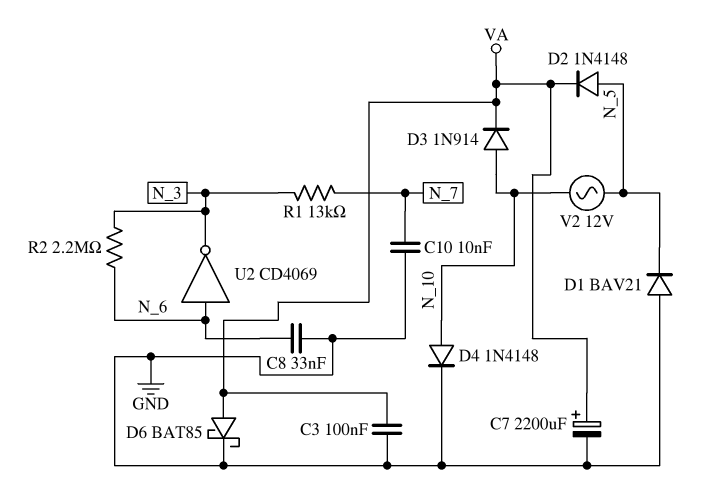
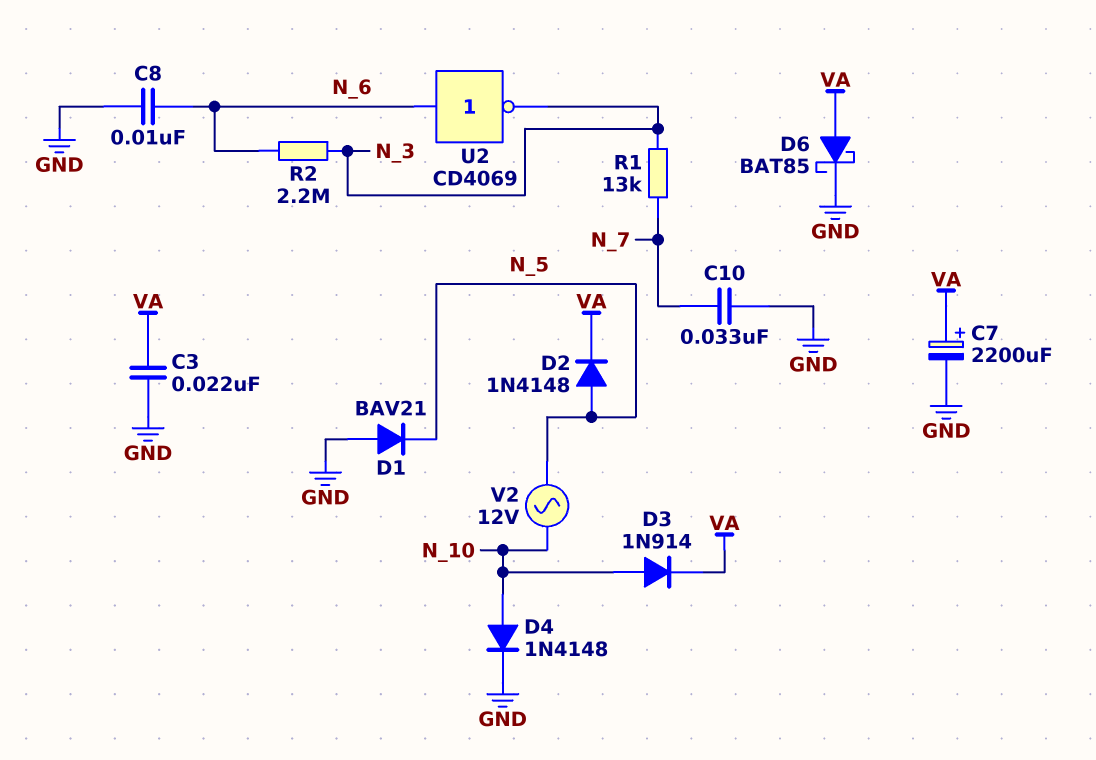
C3: 100nF (GND, VA) -> 22nF (GND, VA)
C8: 33nF (GND, N_6) -> 10nF (GND, N_6)
C10: 10nF (GND, N_7) -> 33nF (GND, N_7)

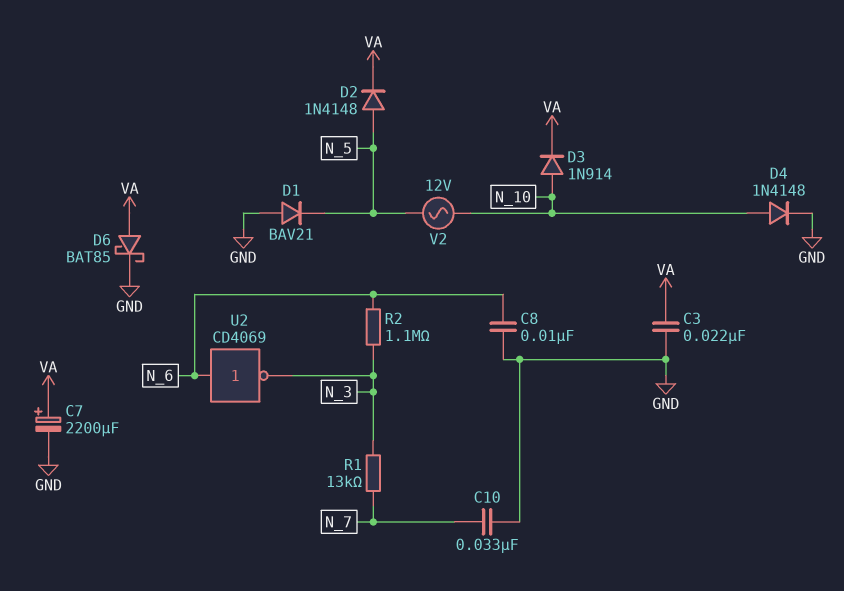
R2: 2.2M (N_3, N_6) -> 1.1M (N_3, N_6)

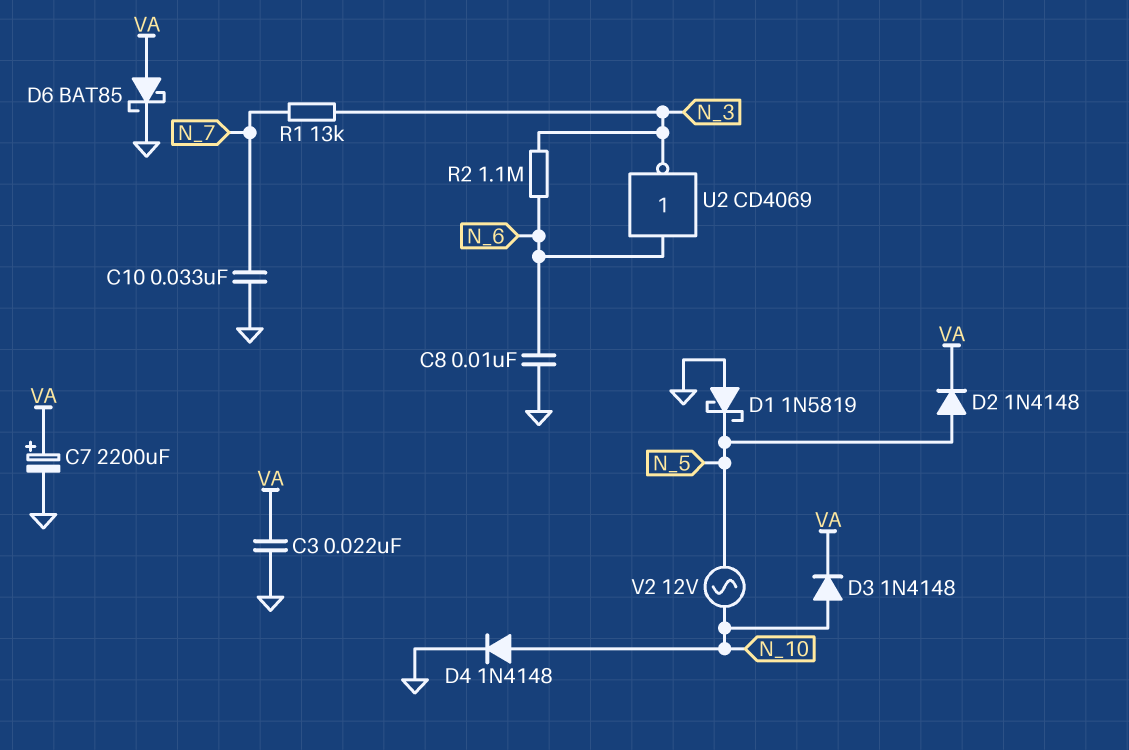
D1: diode BAV21 (A GND, K N_5) -> schottky 1N5819 (A GND, K N_5)
D3: diode 1N914 (A N_10, K VA) -> diode 1N4148 (A N_10, K VA)

